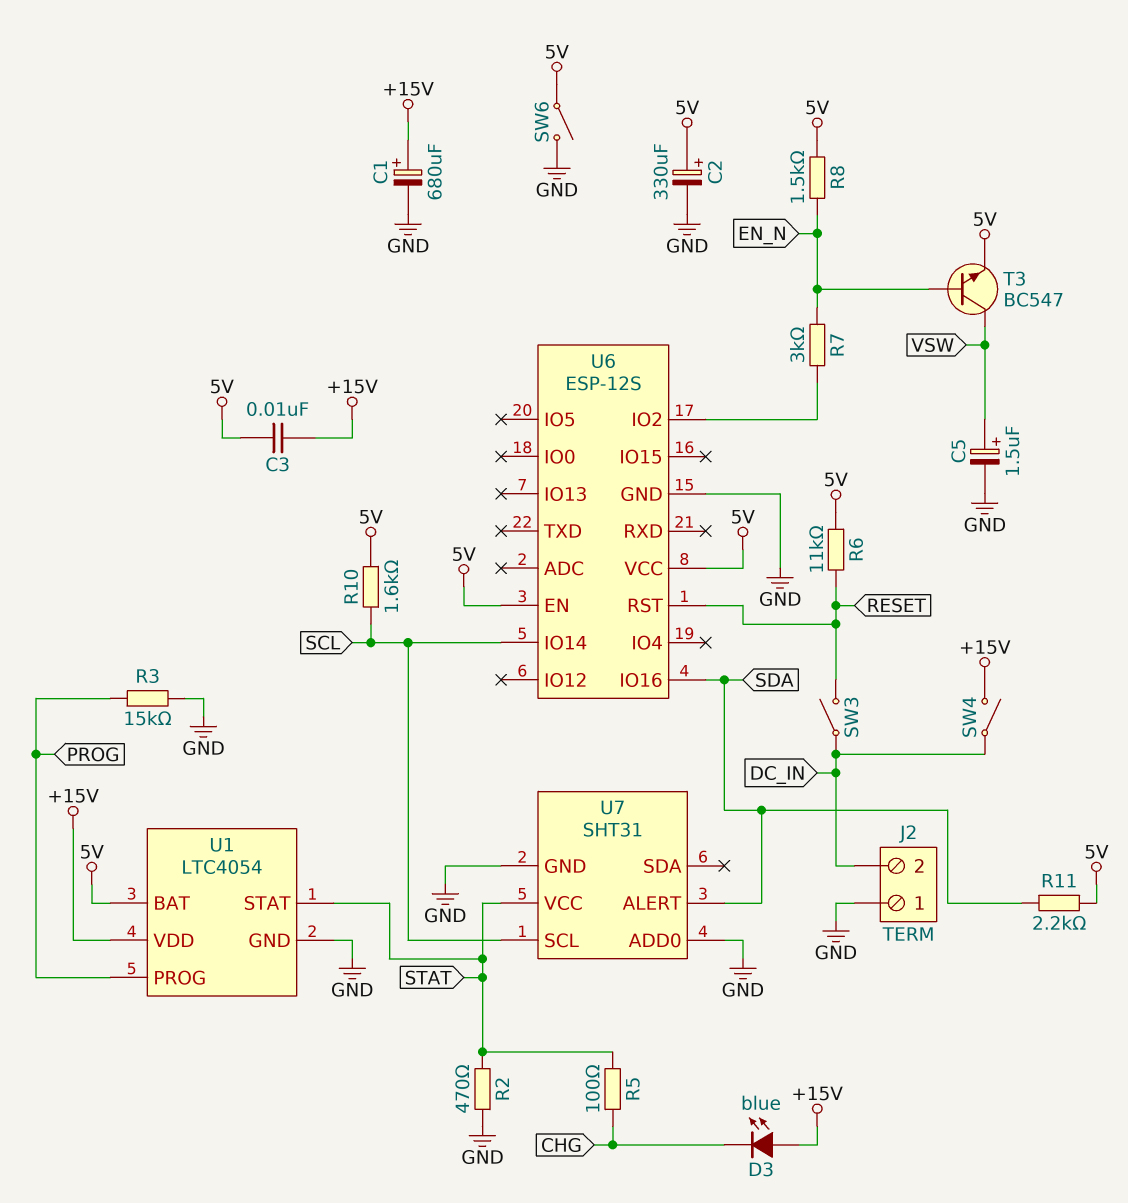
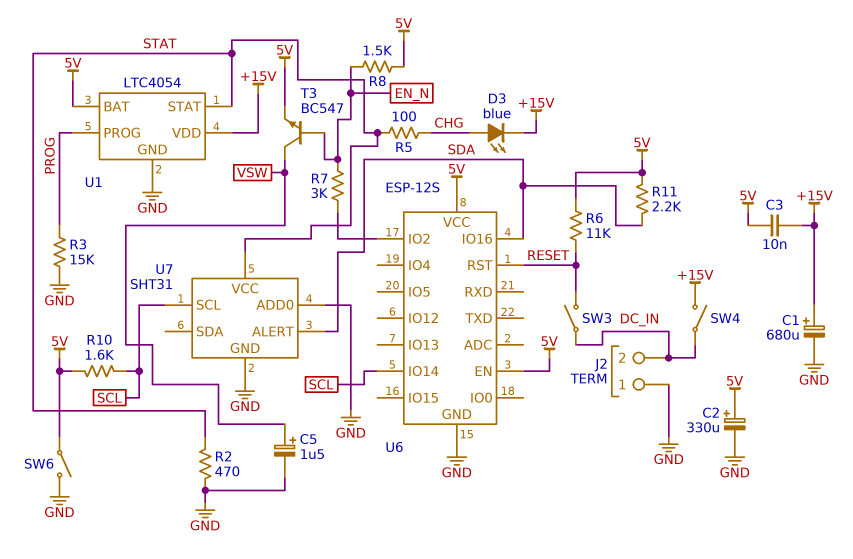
D3: LED blue (A +15V, K CHG) -> LED blue (A CHG, K +15V)

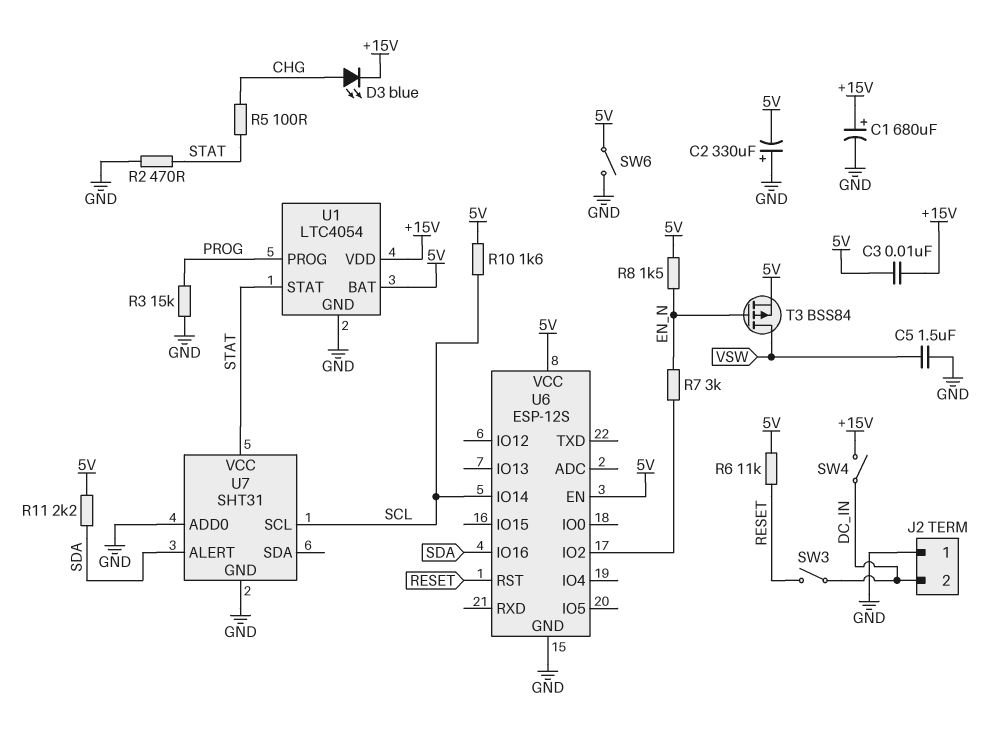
C2: 330uF (plus 5V, minus GND) -> 330uF (plus GND, minus 5V)
C5: 1.5uF (plus VSW, minus GND) -> 1.5uF (GND, VSW)
T3: NPN BC547 (B EN_N, C VSW, E 5V) -> PMOS BSS84 (G EN_N, D VSW, S 5V)

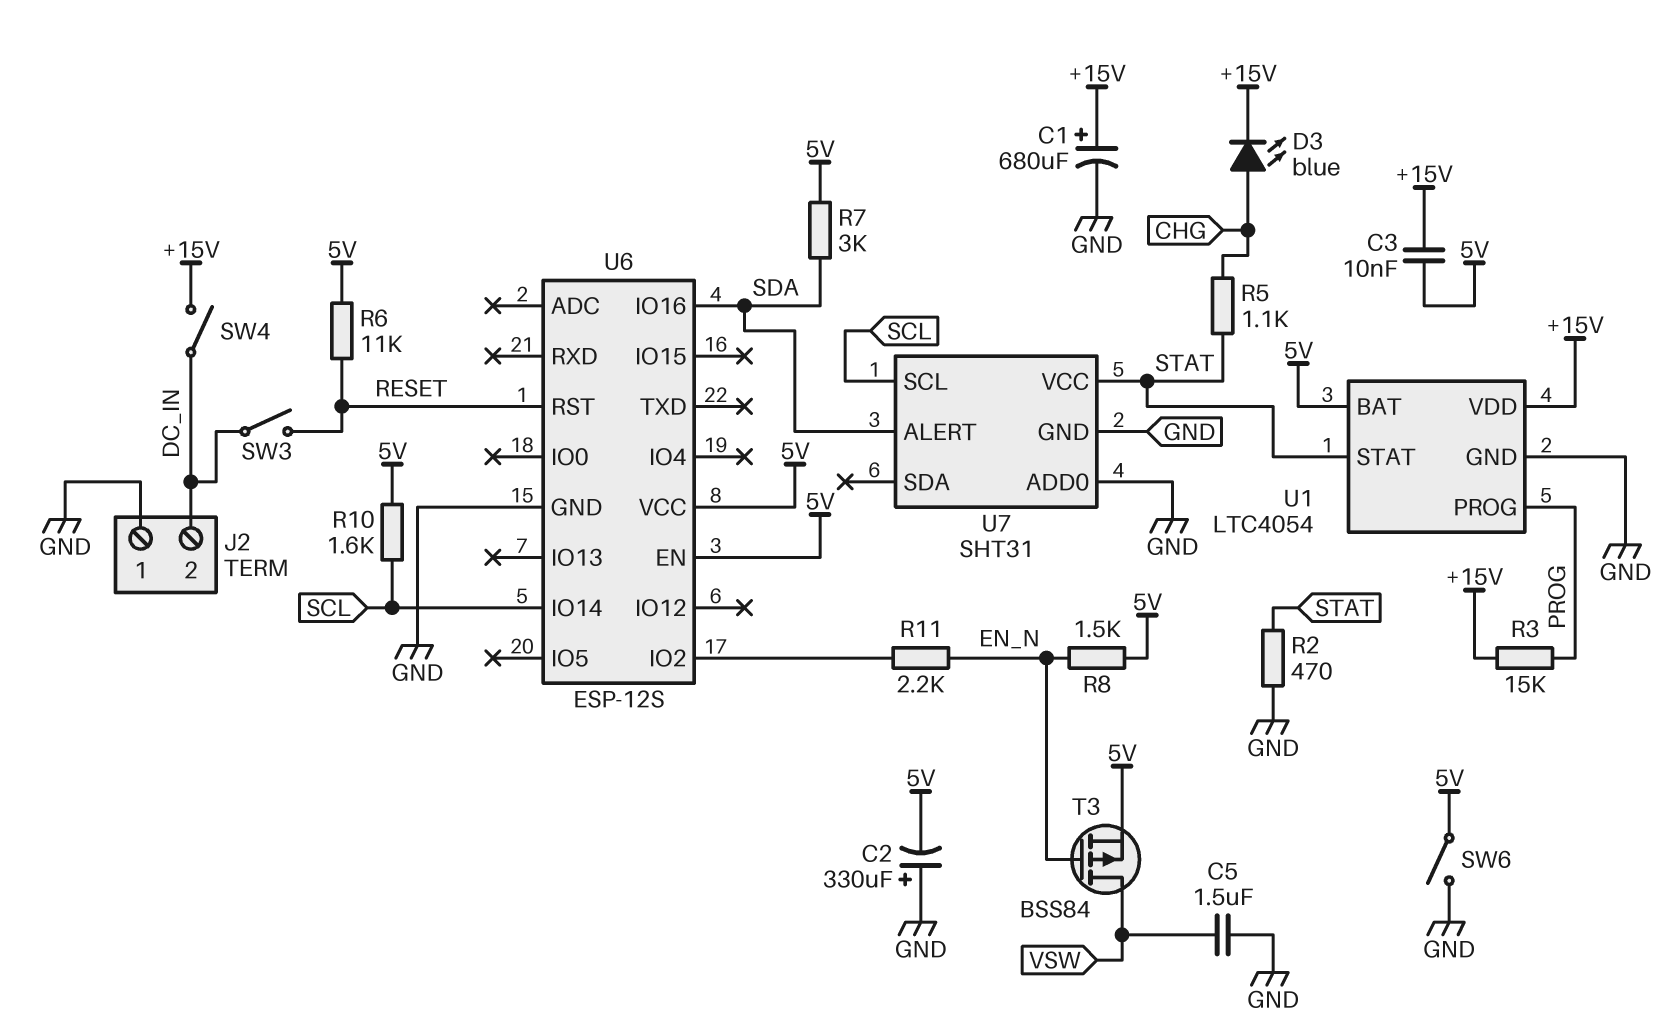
R3: 15k (GND, PROG) -> 15k (+15V, PROG)
R5: 100 (CHG, STAT) -> 1.1k (CHG, STAT)
R7: 3k (EN_N, U6/IO2) -> 3k (5V, SDA)
R11: 2.2k (5V, SDA) -> 2.2k (EN_N, U6/IO2)

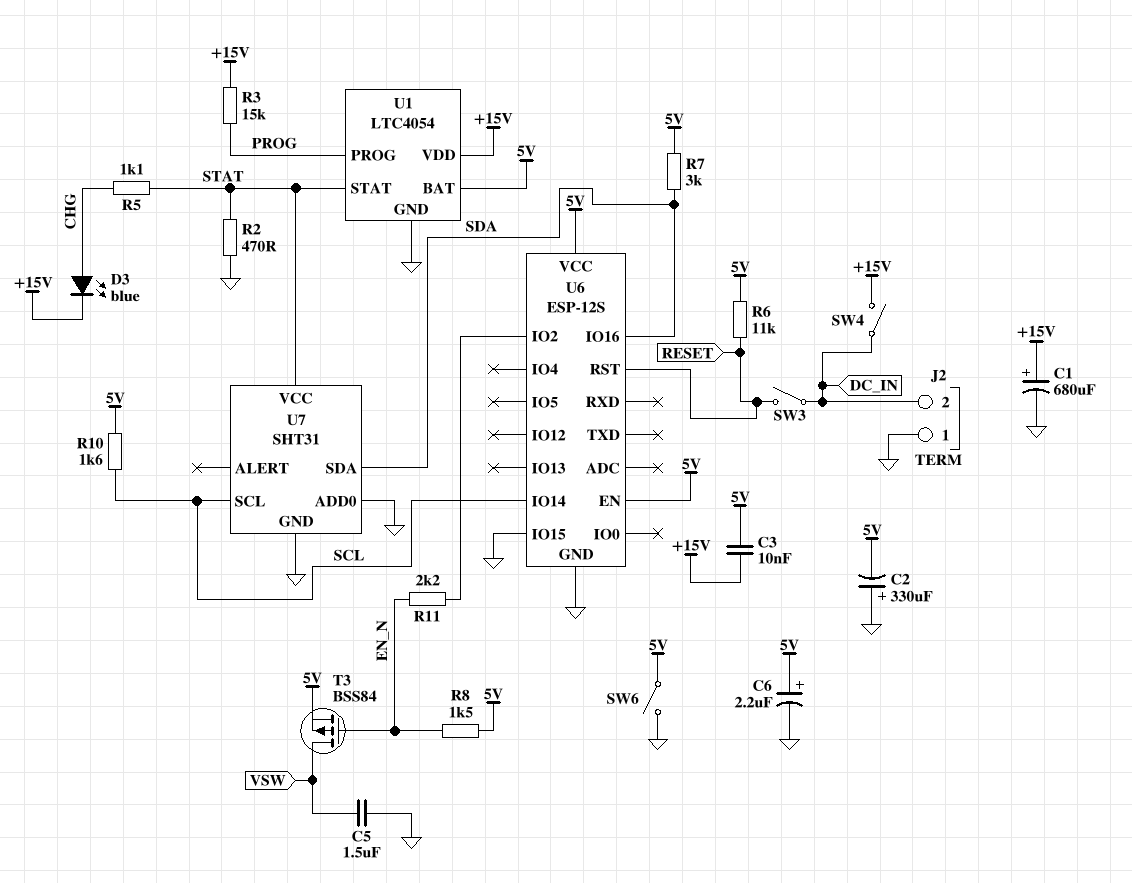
C6: none -> 2.2uF (plus 5V, minus GND)
U6 pin IO15: none -> GND
U7 pin ALERT: SDA -> none
U7 pin SDA: none -> SDA

